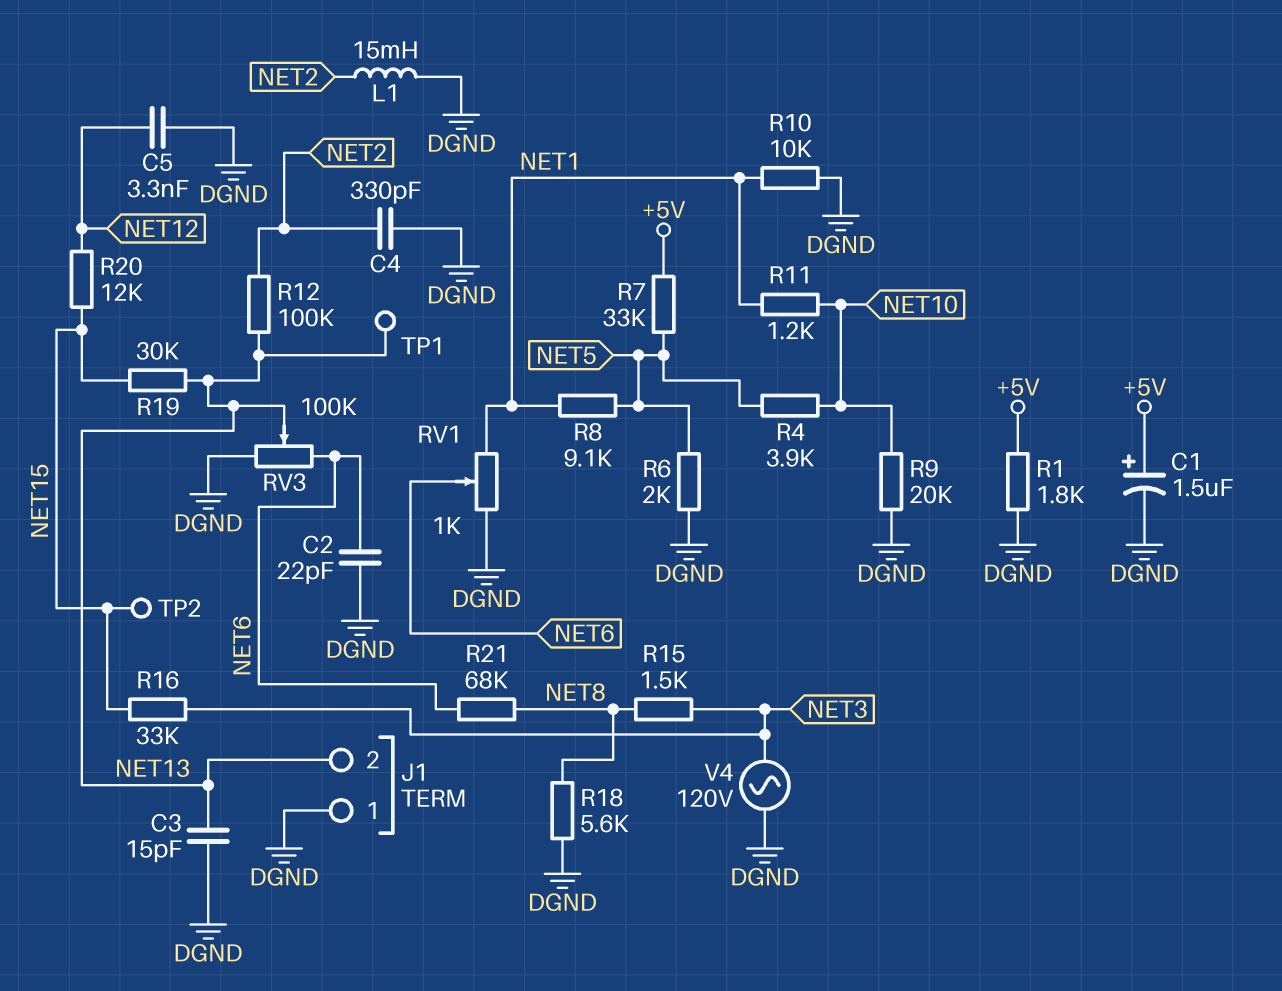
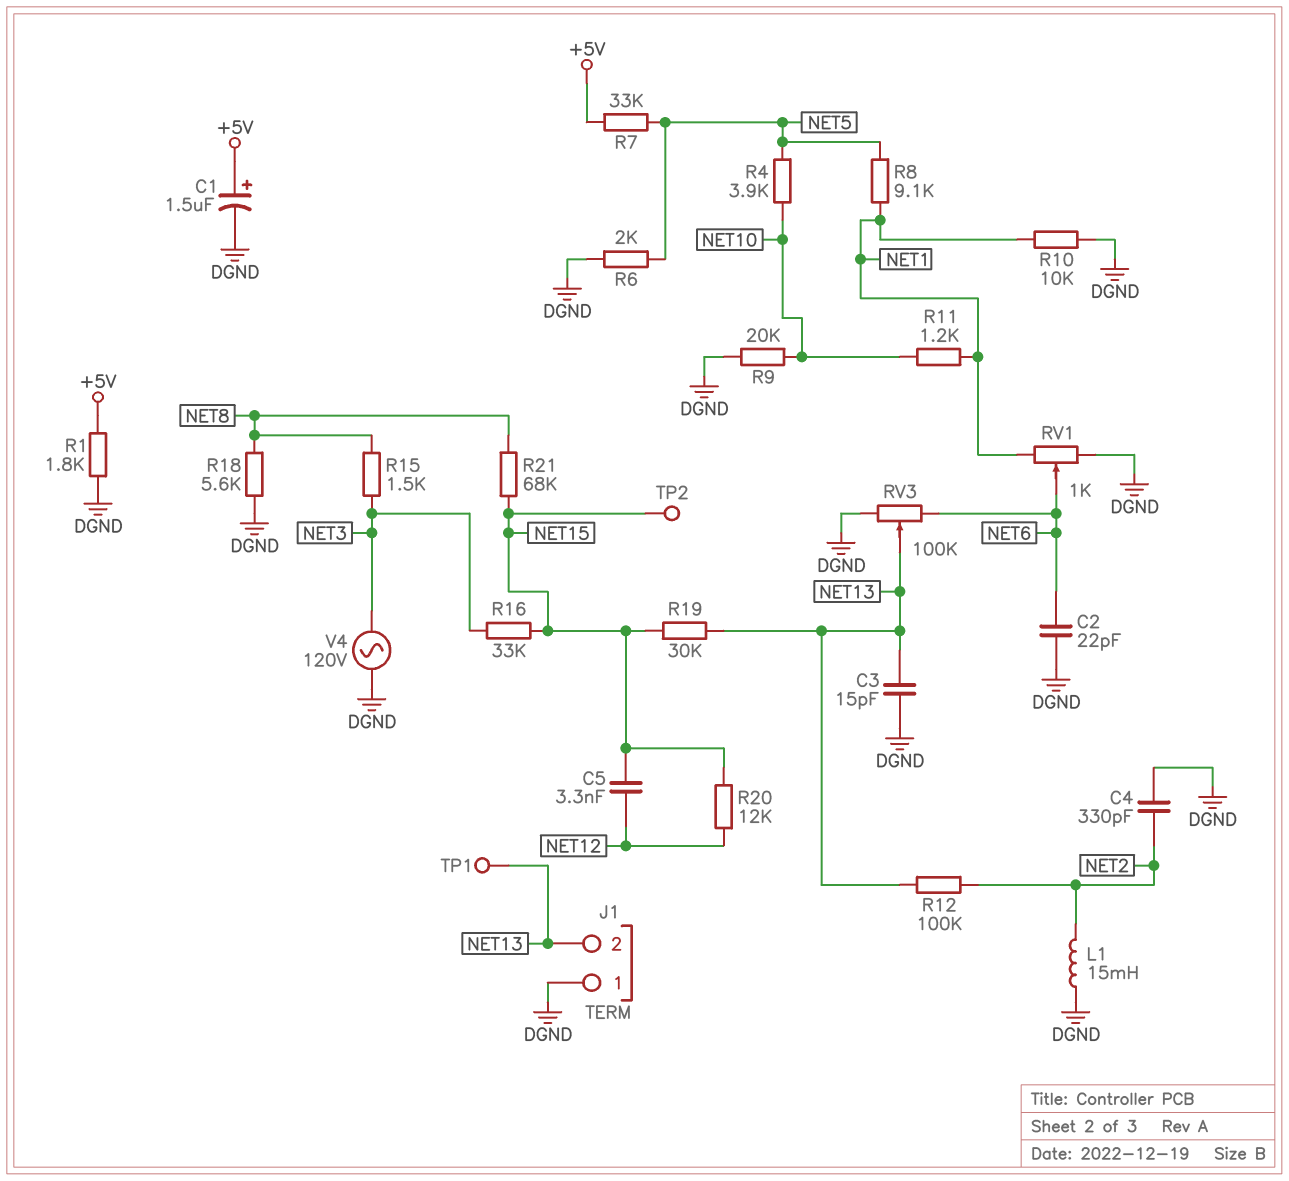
C5: 3.3nF (DGND, NET12) -> 3.3nF (NET12, NET15)
R21: 68k (NET6, NET8) -> 68k (NET8, NET15)

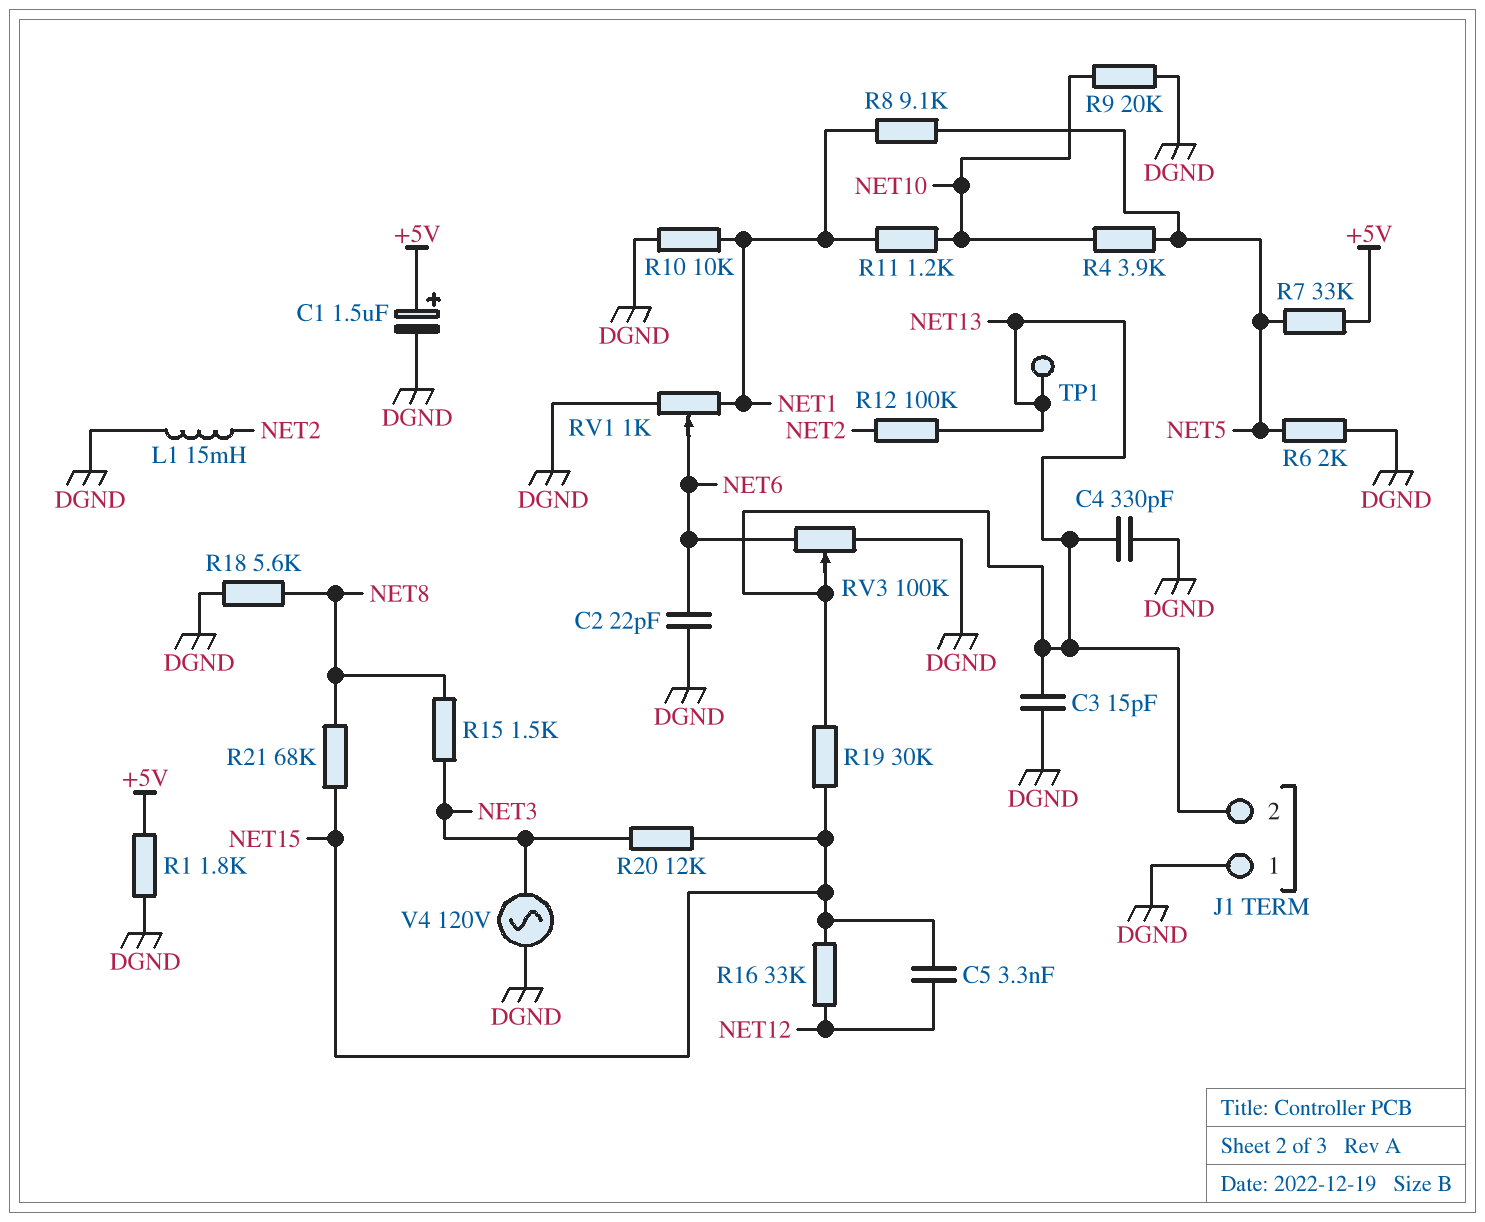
C4: 330pF (DGND, NET2) -> 330pF (DGND, NET13)
R16: 33k (NET3, NET15) -> 33k (NET12, NET15)
R20: 12k (NET12, NET15) -> 12k (NET3, NET15)
TP2: test point (NET15) -> none

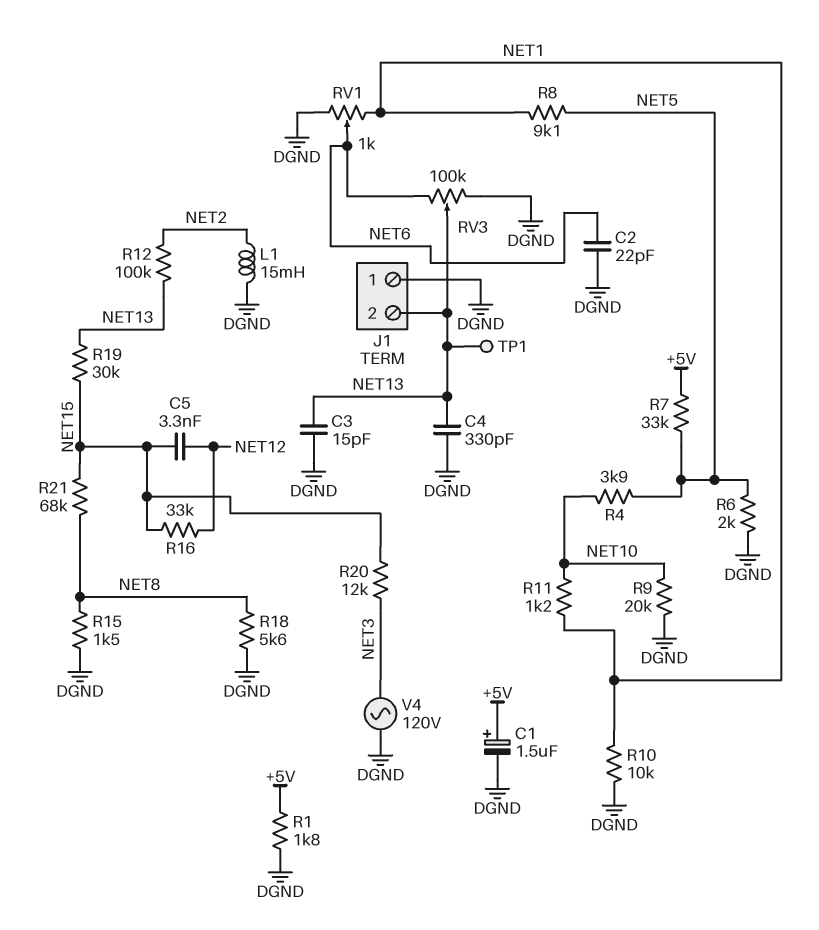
R15: 1.5k (NET3, NET8) -> 1.5k (DGND, NET8)

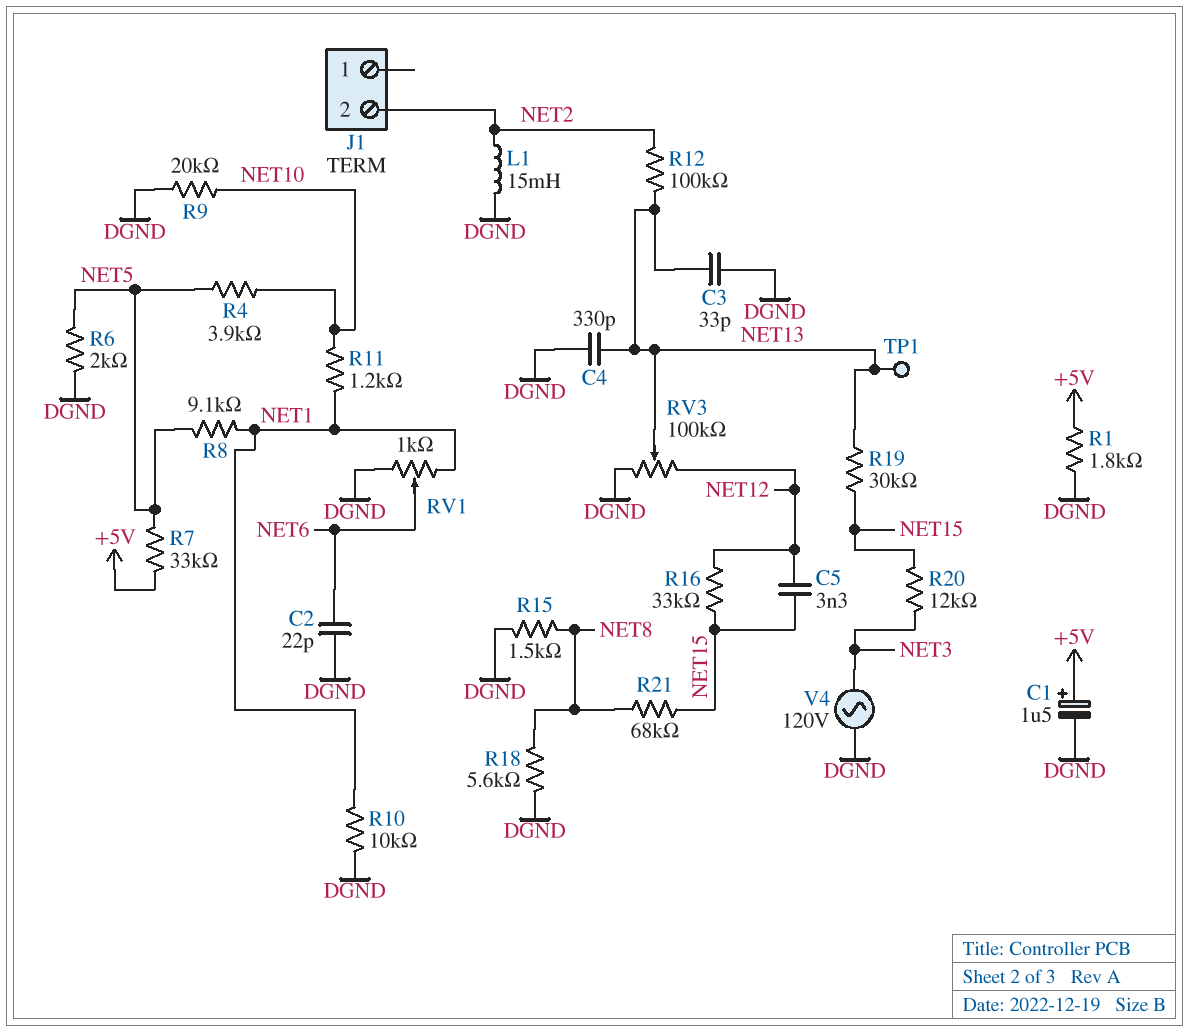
C3: 15pF (DGND, NET13) -> 33pF (DGND, NET13)
J1 pin 1: DGND -> none
J1 pin 2: NET13 -> NET2
RV3: 100k (DGND, NET6, wiper NET13) -> 100k (DGND, NET12, wiper NET13)

